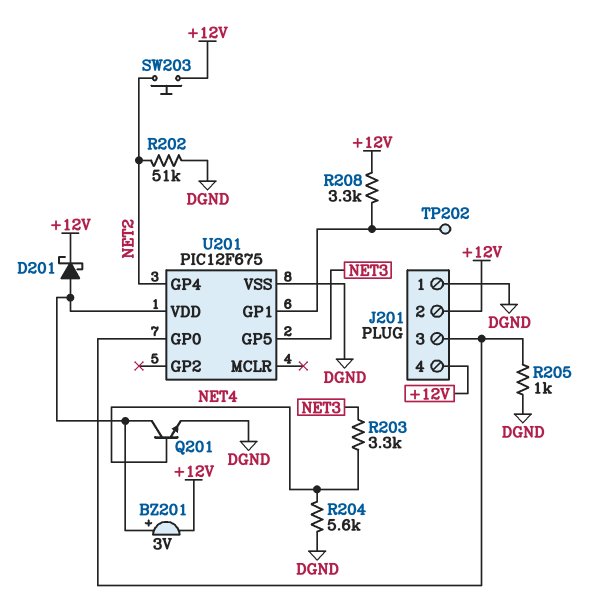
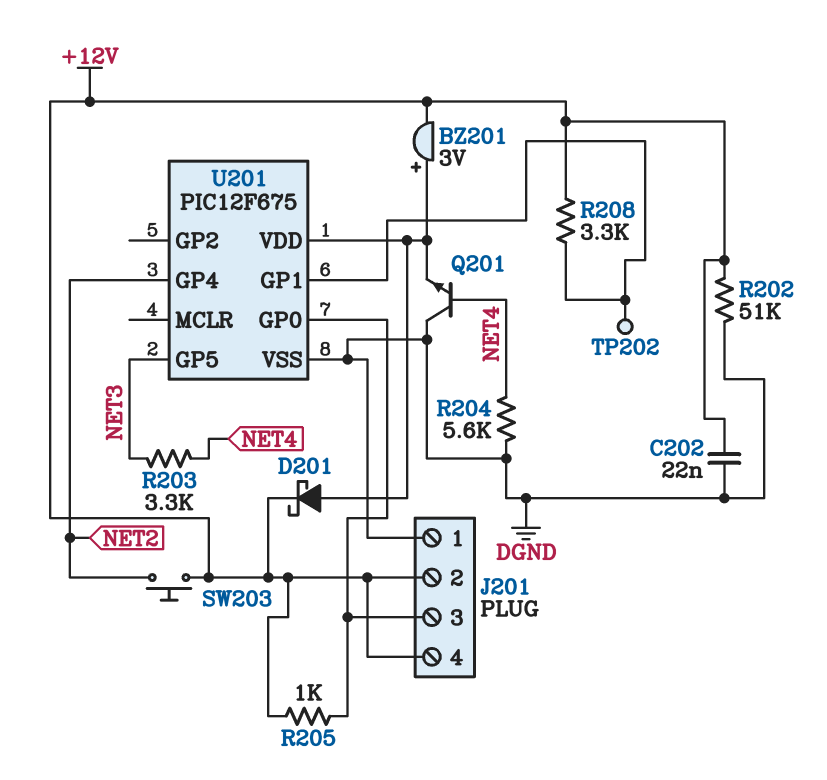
C202: none -> 22nF (+12V, DGND)
Q201: NPN (B NET4, C U201/VDD, E DGND) -> NPN (B NET4, C DGND, E U201/VDD)
R202: 51k (DGND, NET2) -> 51k (+12V, DGND)
R205: 1k (DGND, J201/3) -> 1k (+12V, J201/3)

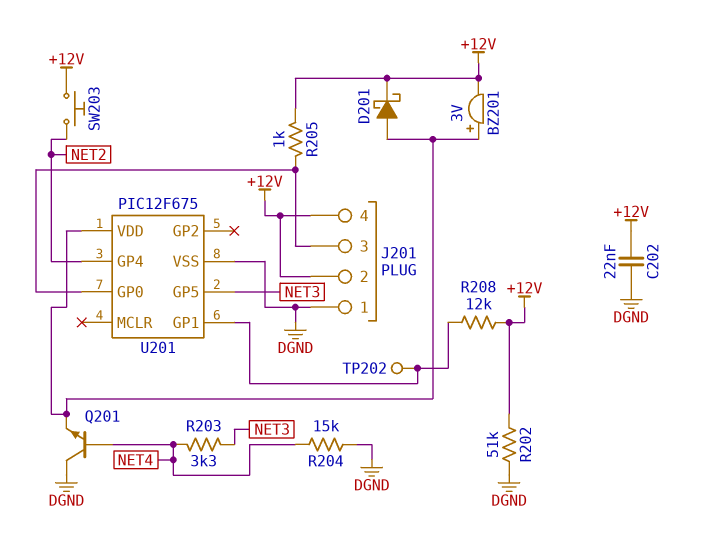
R204: 5.6k (DGND, NET4) -> 15k (DGND, NET4)
R208: 3.3k (+12V, U201/GP1) -> 12k (+12V, U201/GP1)

